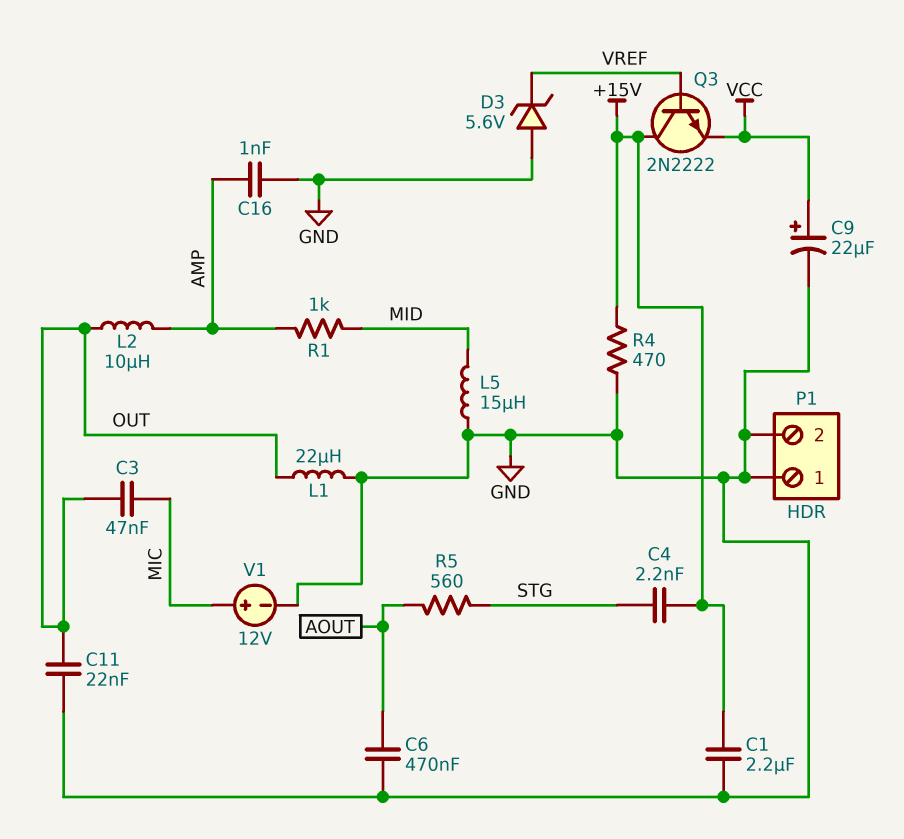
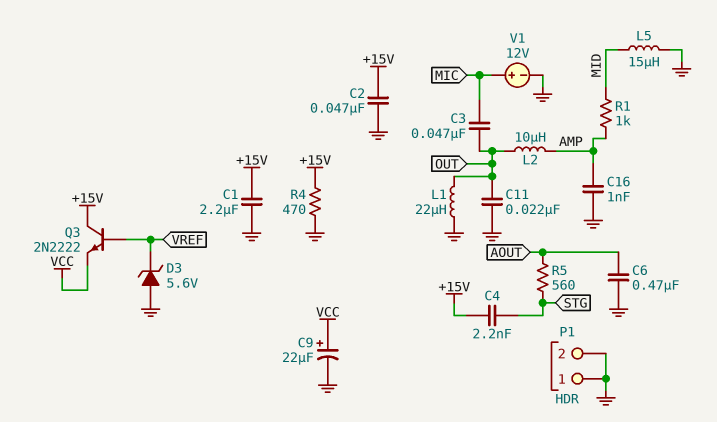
C2: none -> 47nF (+15V, GND)

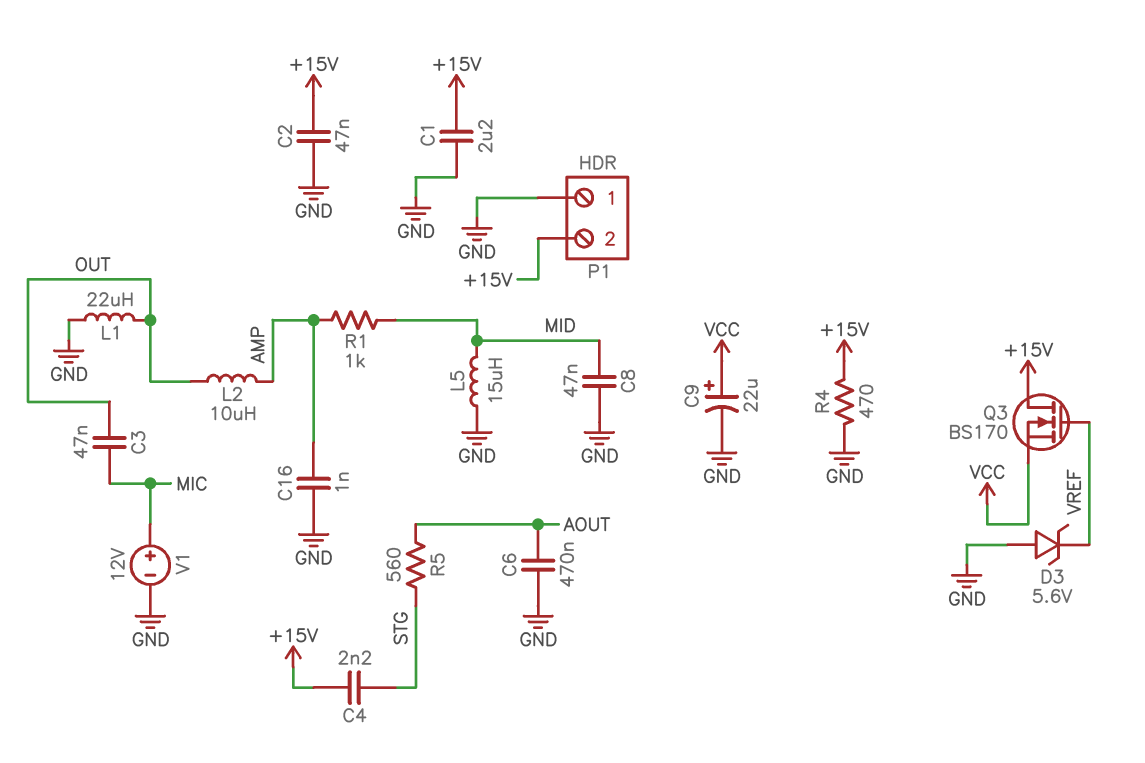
C8: none -> 47nF (GND, MID)
C11: 22nF (GND, OUT) -> none
P1 pin 2: GND -> +15V
Q3: NPN 2N2222 (B VREF, C +15V, E VCC) -> NMOS BS170 (G VREF, D +15V, S VCC)

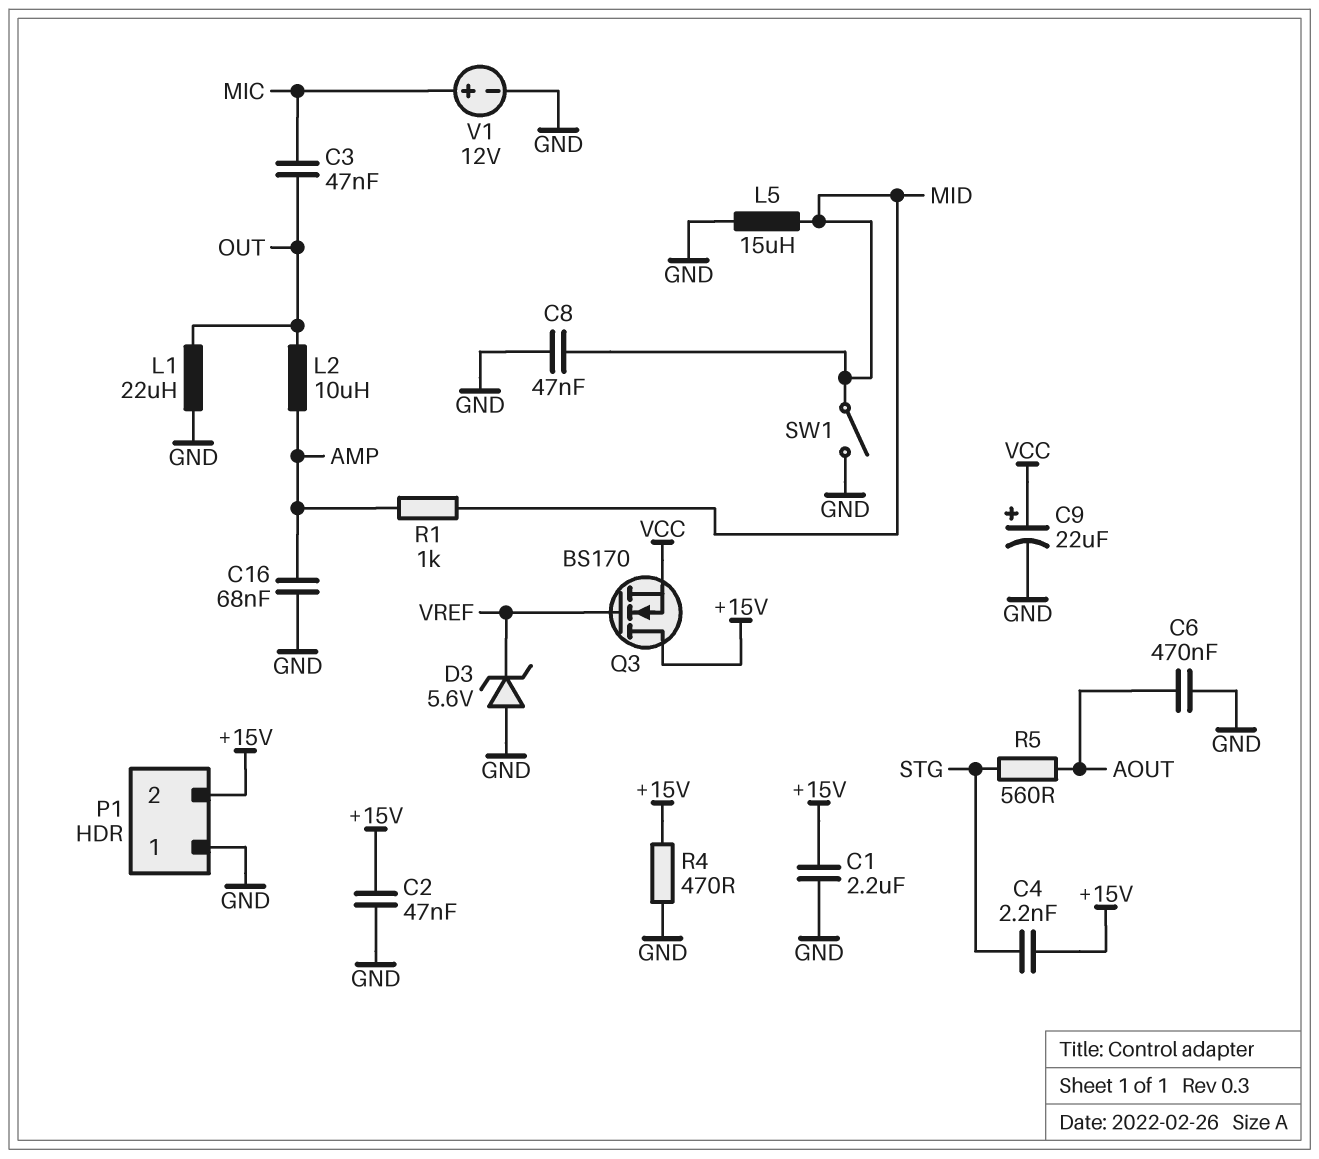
C16: 1nF (AMP, GND) -> 68nF (AMP, GND)
SW1: none -> switch (GND, MID)

